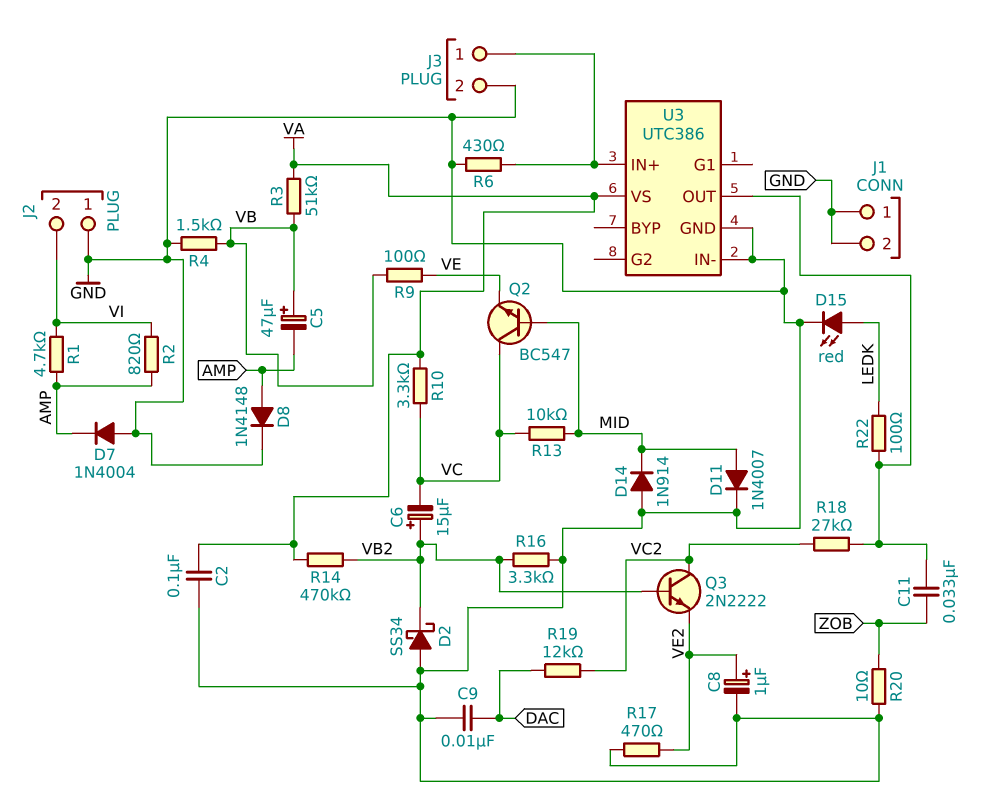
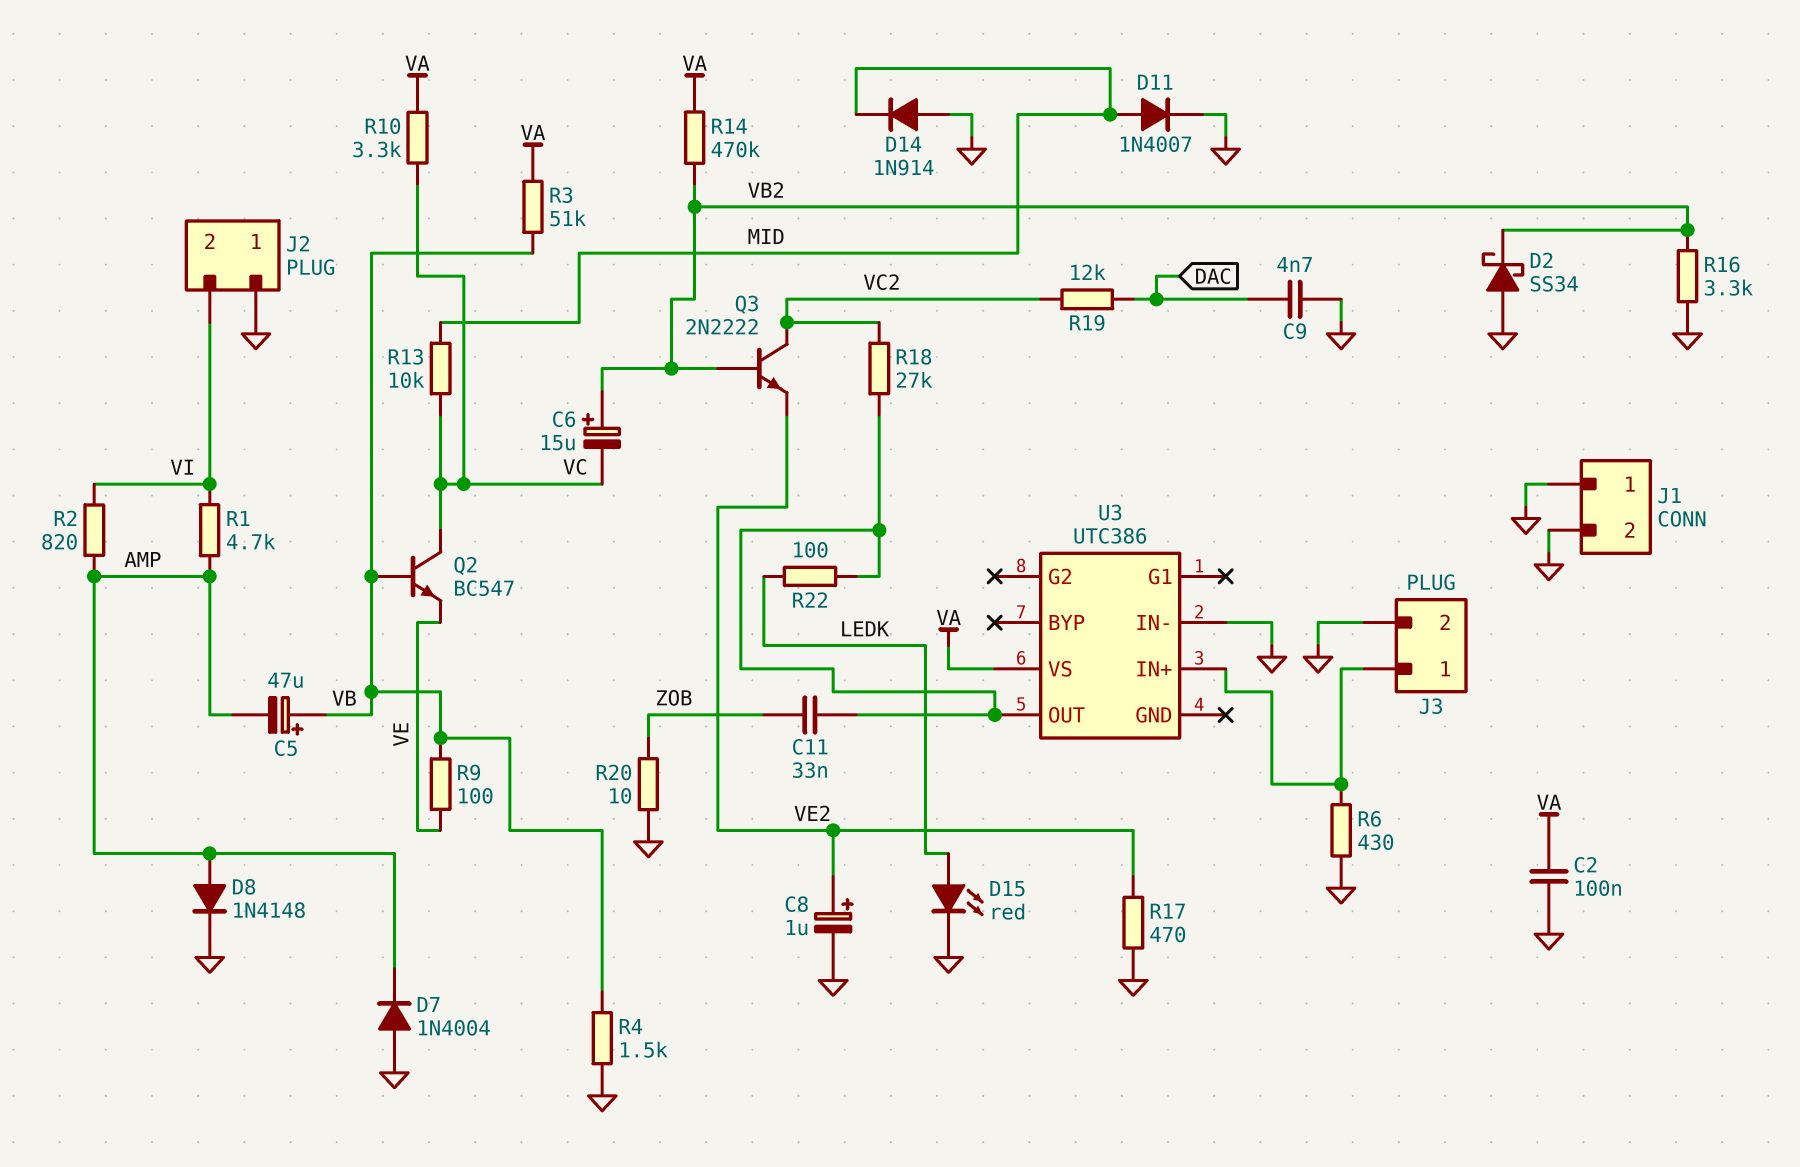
C9: 10nF (DAC, GND) -> 4.7nF (DAC, GND)
Q2: NPN BC547 (B MID, C VC, E VE) -> NPN BC547 (B VB, C VC, E VE)
U3 pin GND: GND -> none

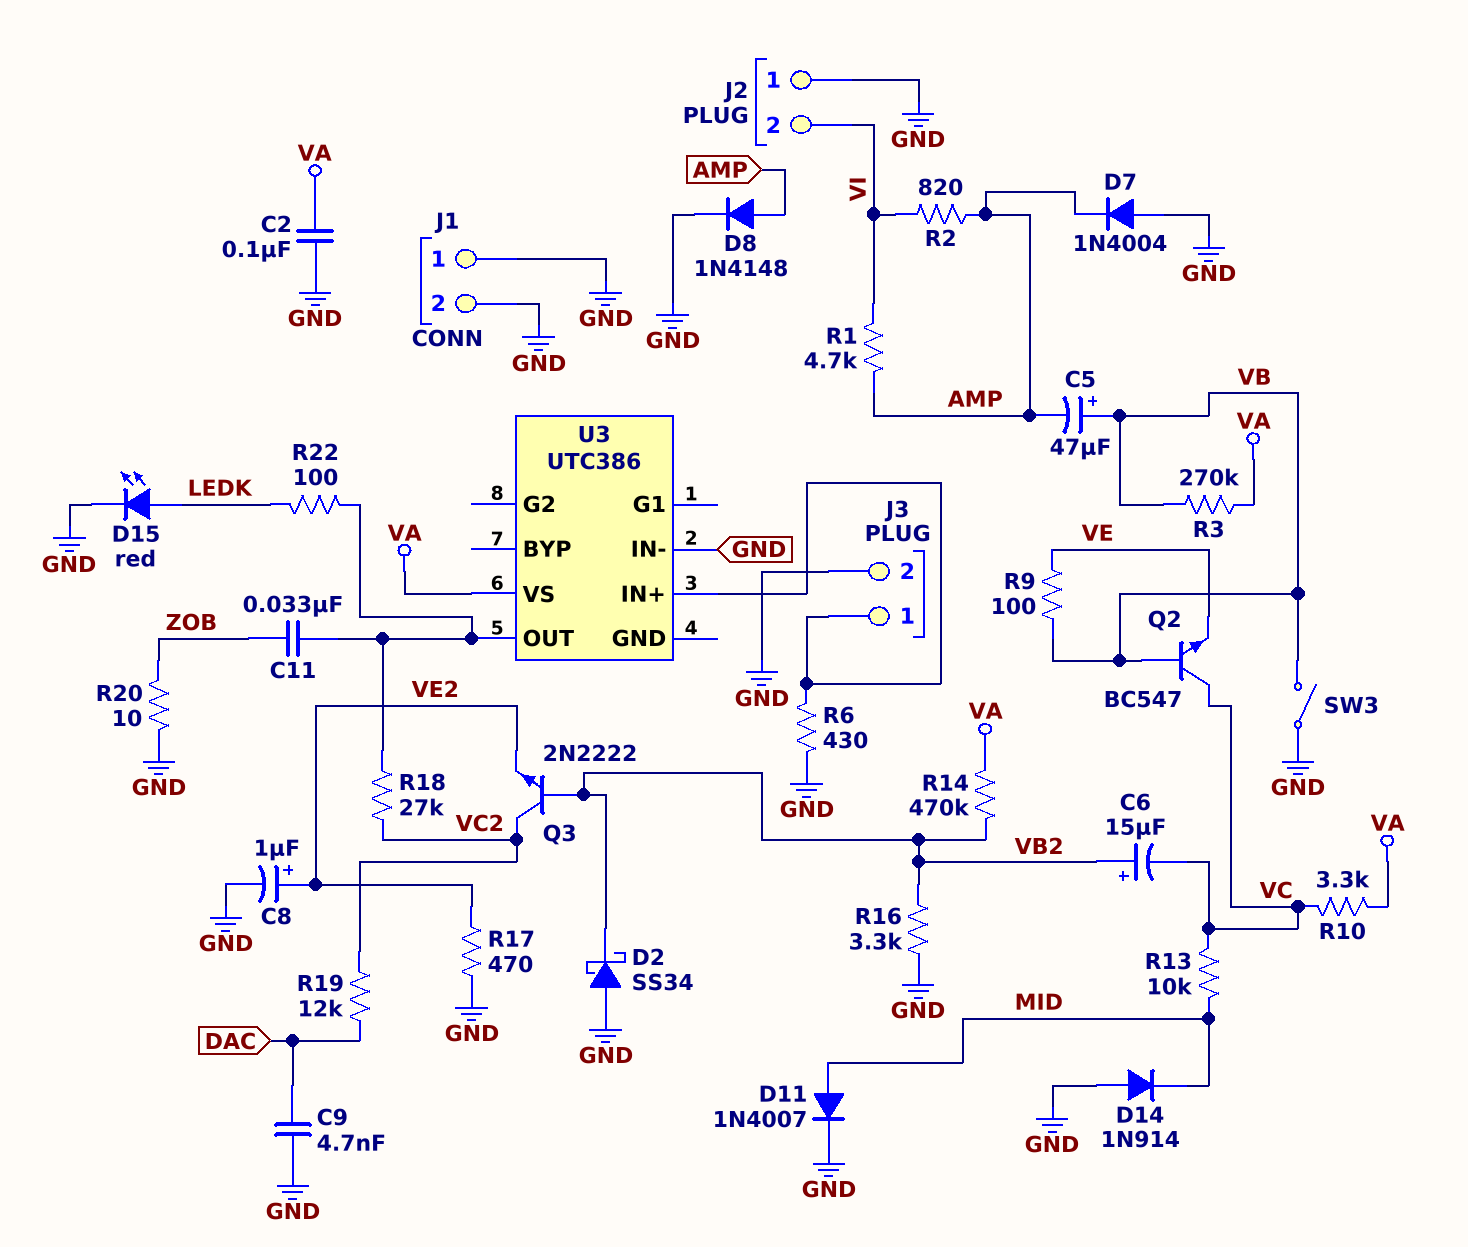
R3: 51k (VA, VB) -> 270k (VA, VB)
R4: 1.5k (GND, VB) -> none
SW3: none -> switch (GND, VB)

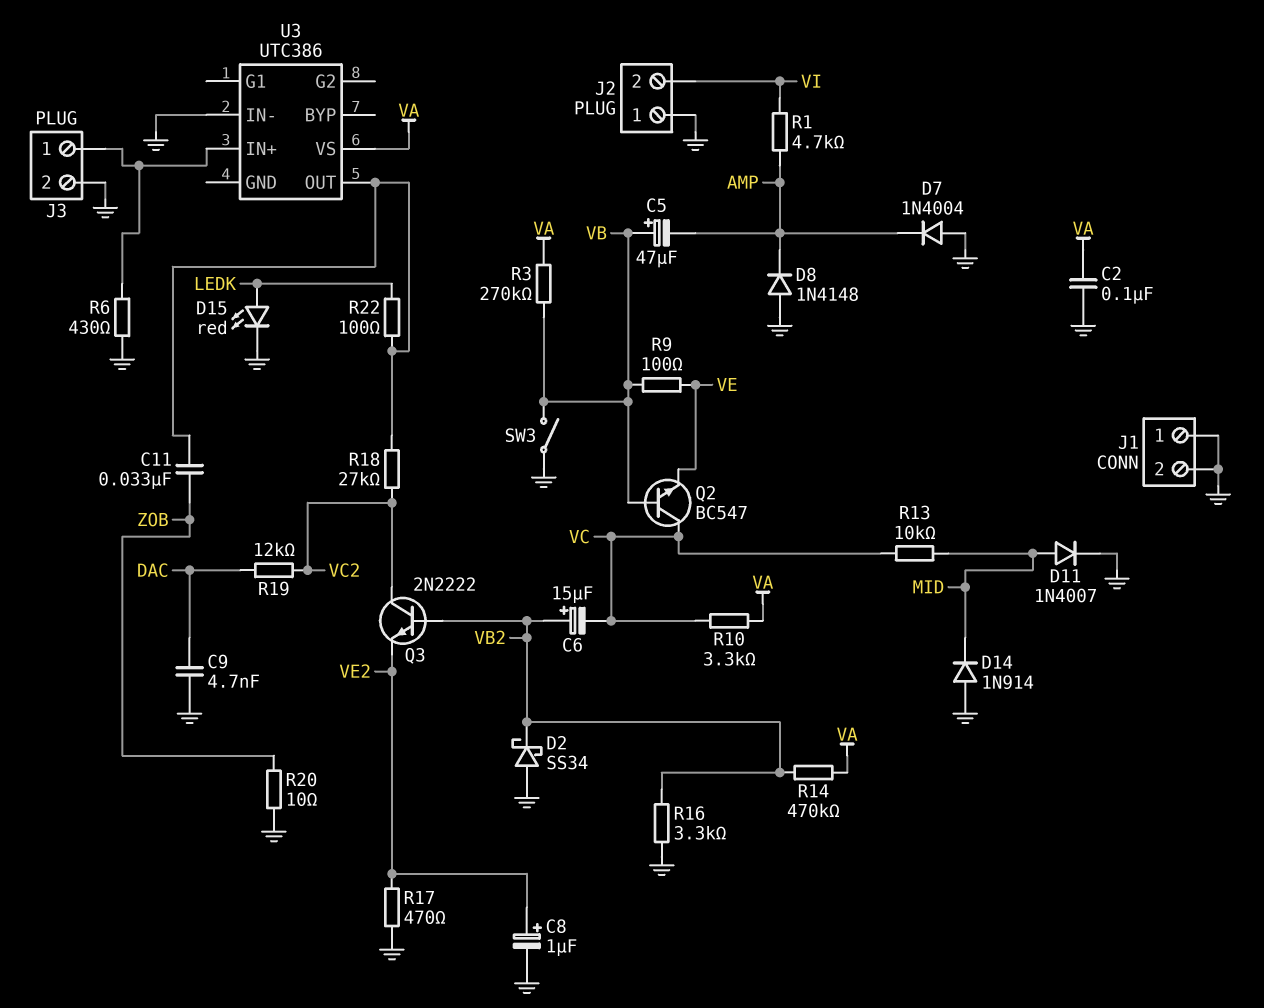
D8: diode 1N4148 (A AMP, K GND) -> diode 1N4148 (A GND, K AMP)
R2: 820 (AMP, VI) -> none

